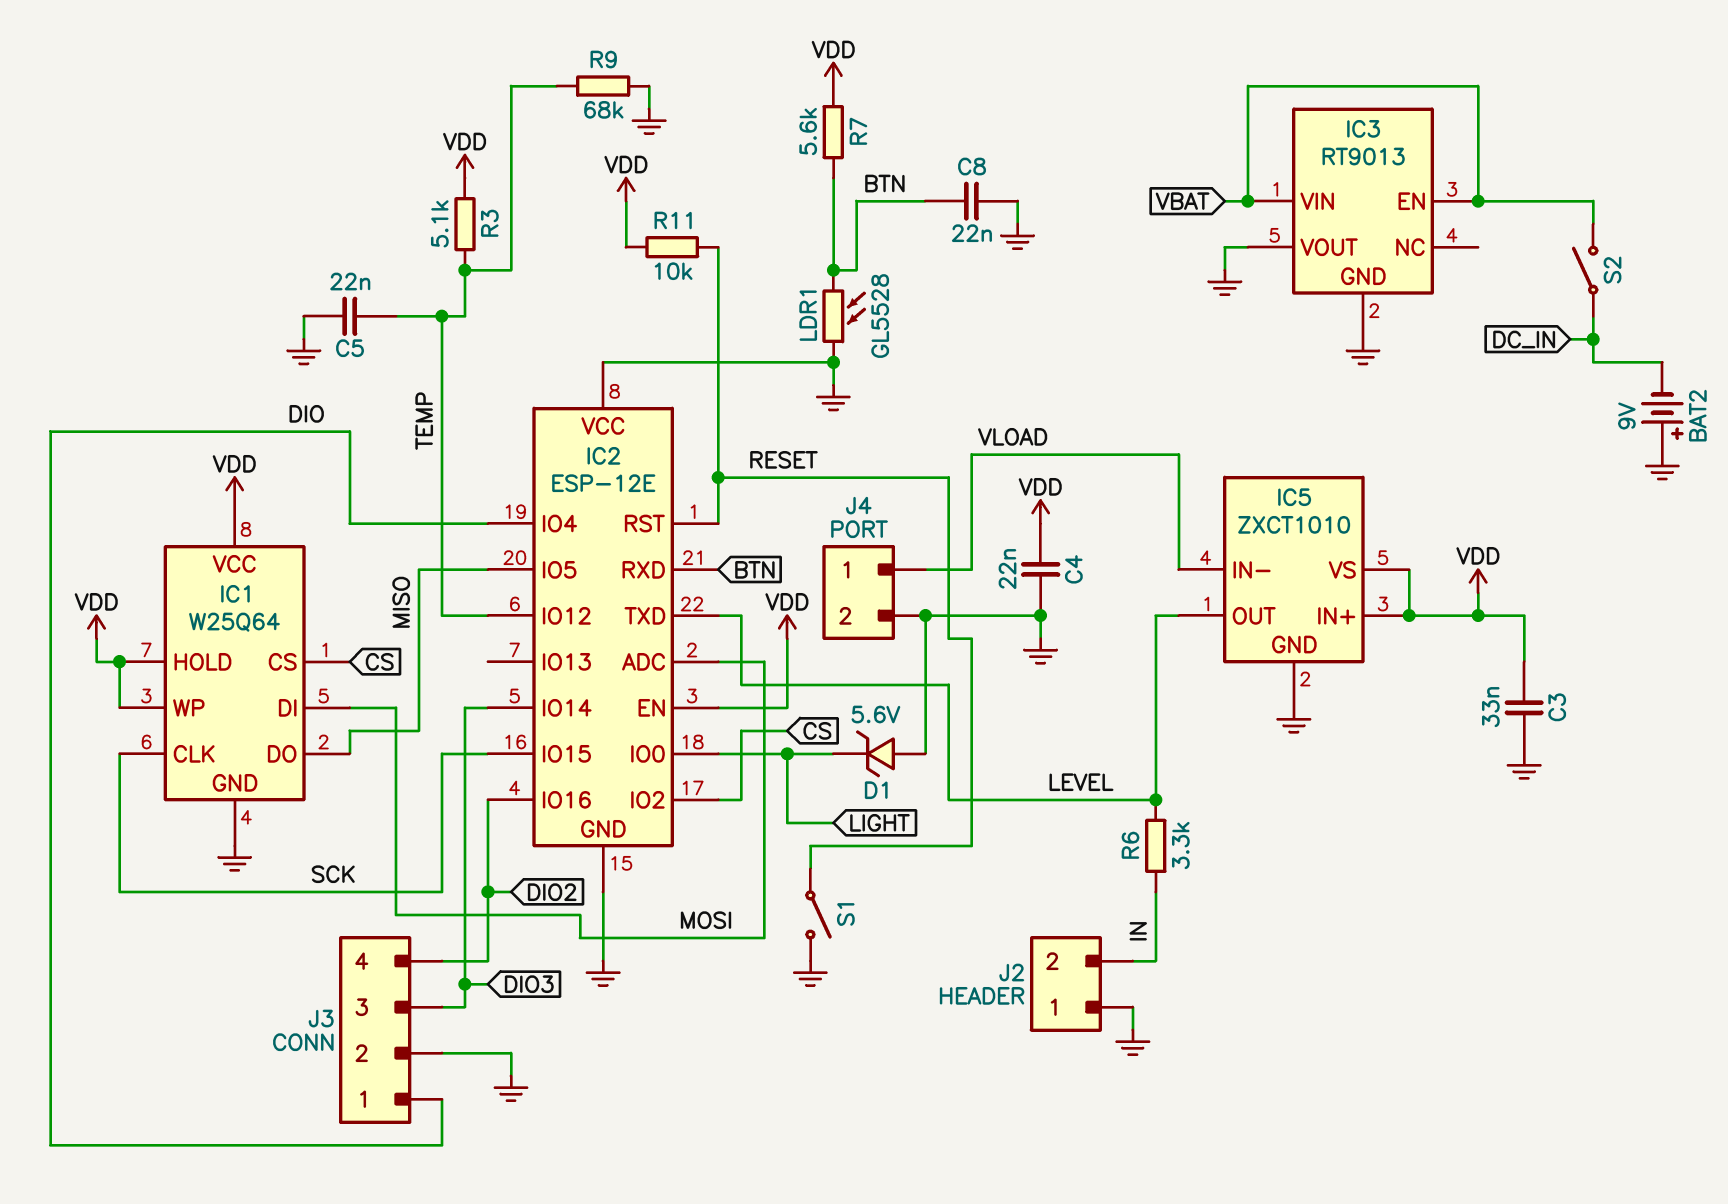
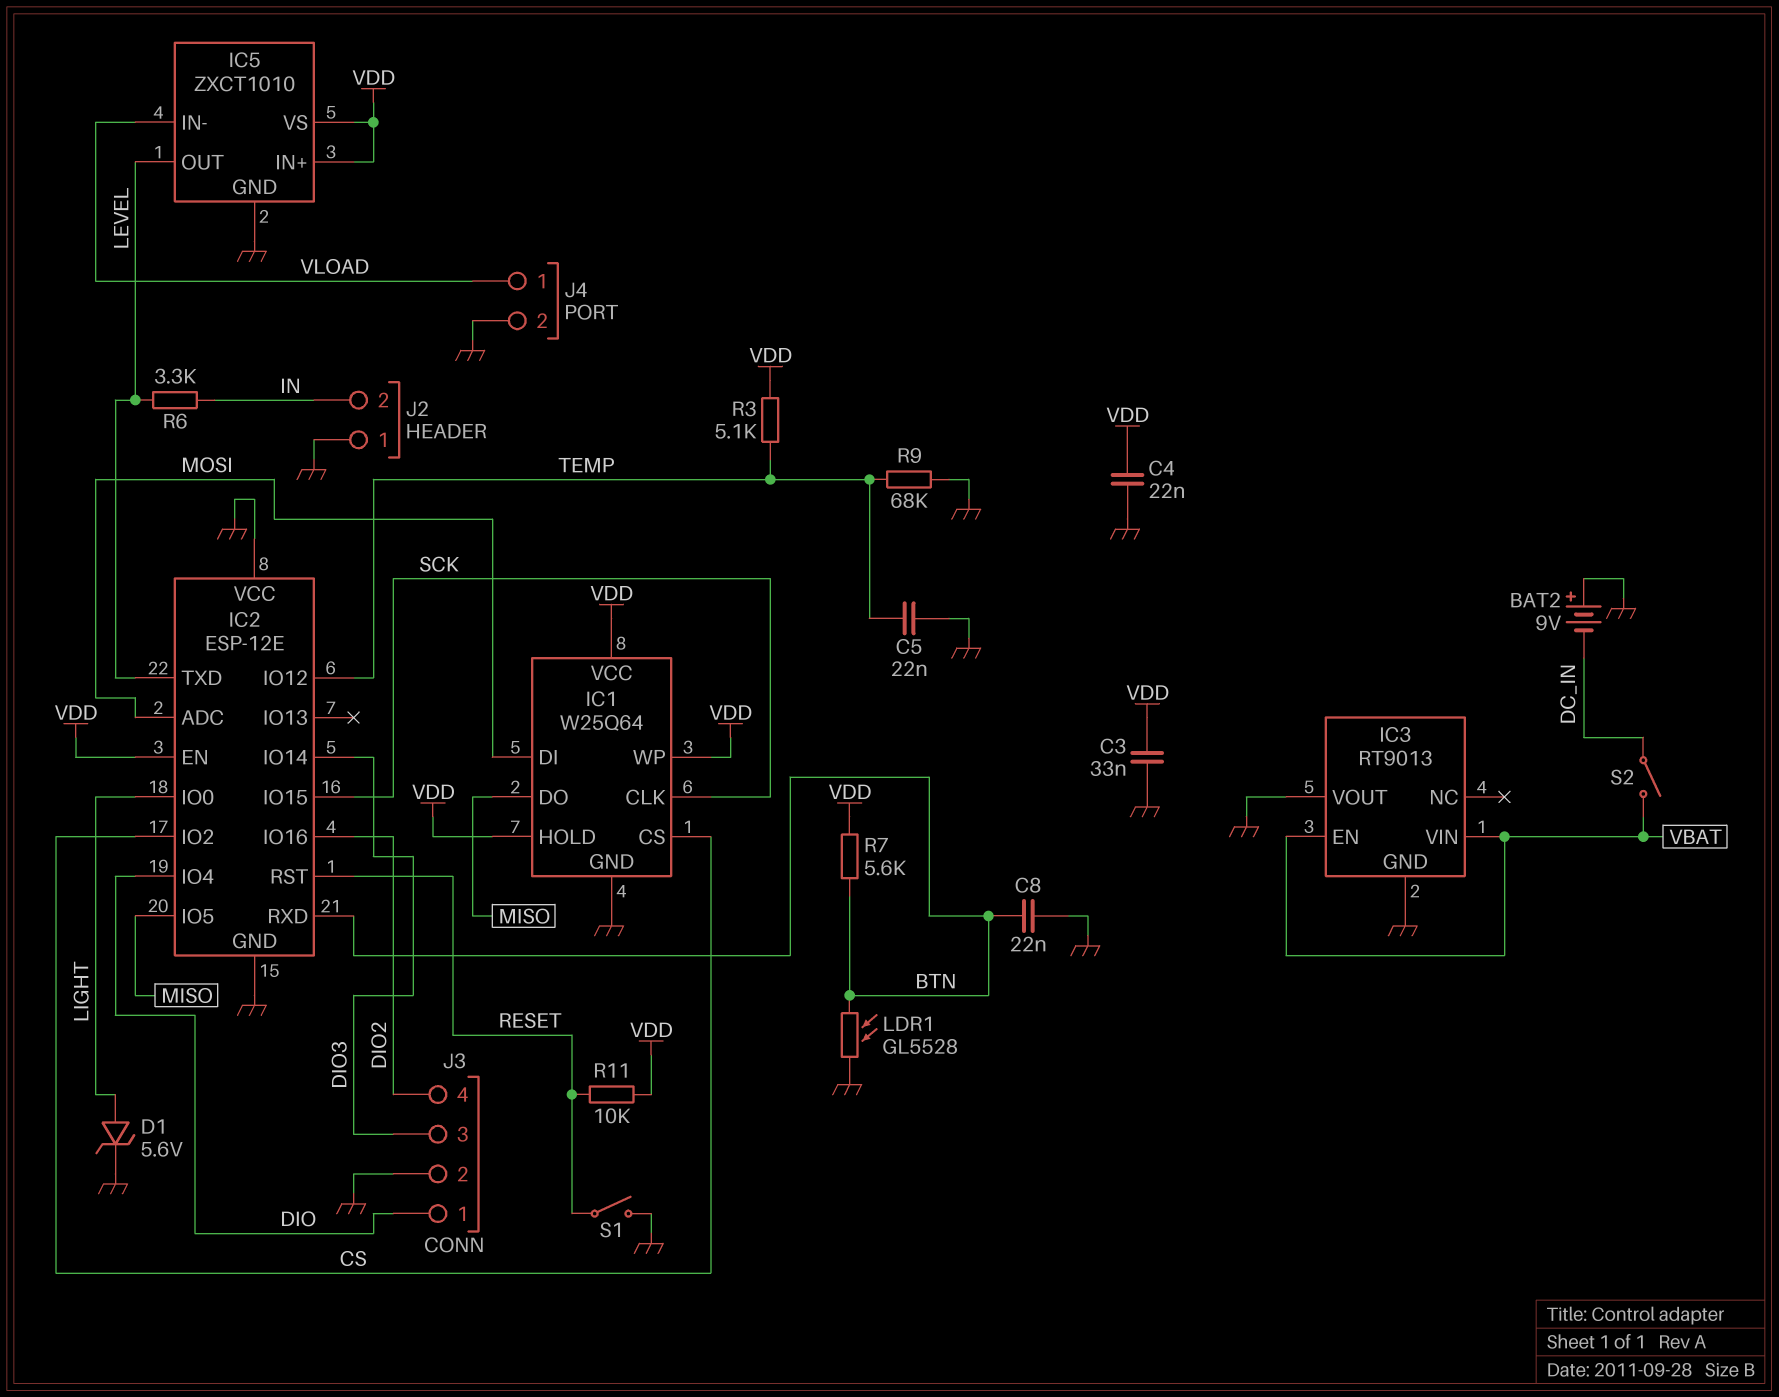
D1: zener 5.6V (A GND, K LIGHT) -> zener 5.6V (A LIGHT, K GND)

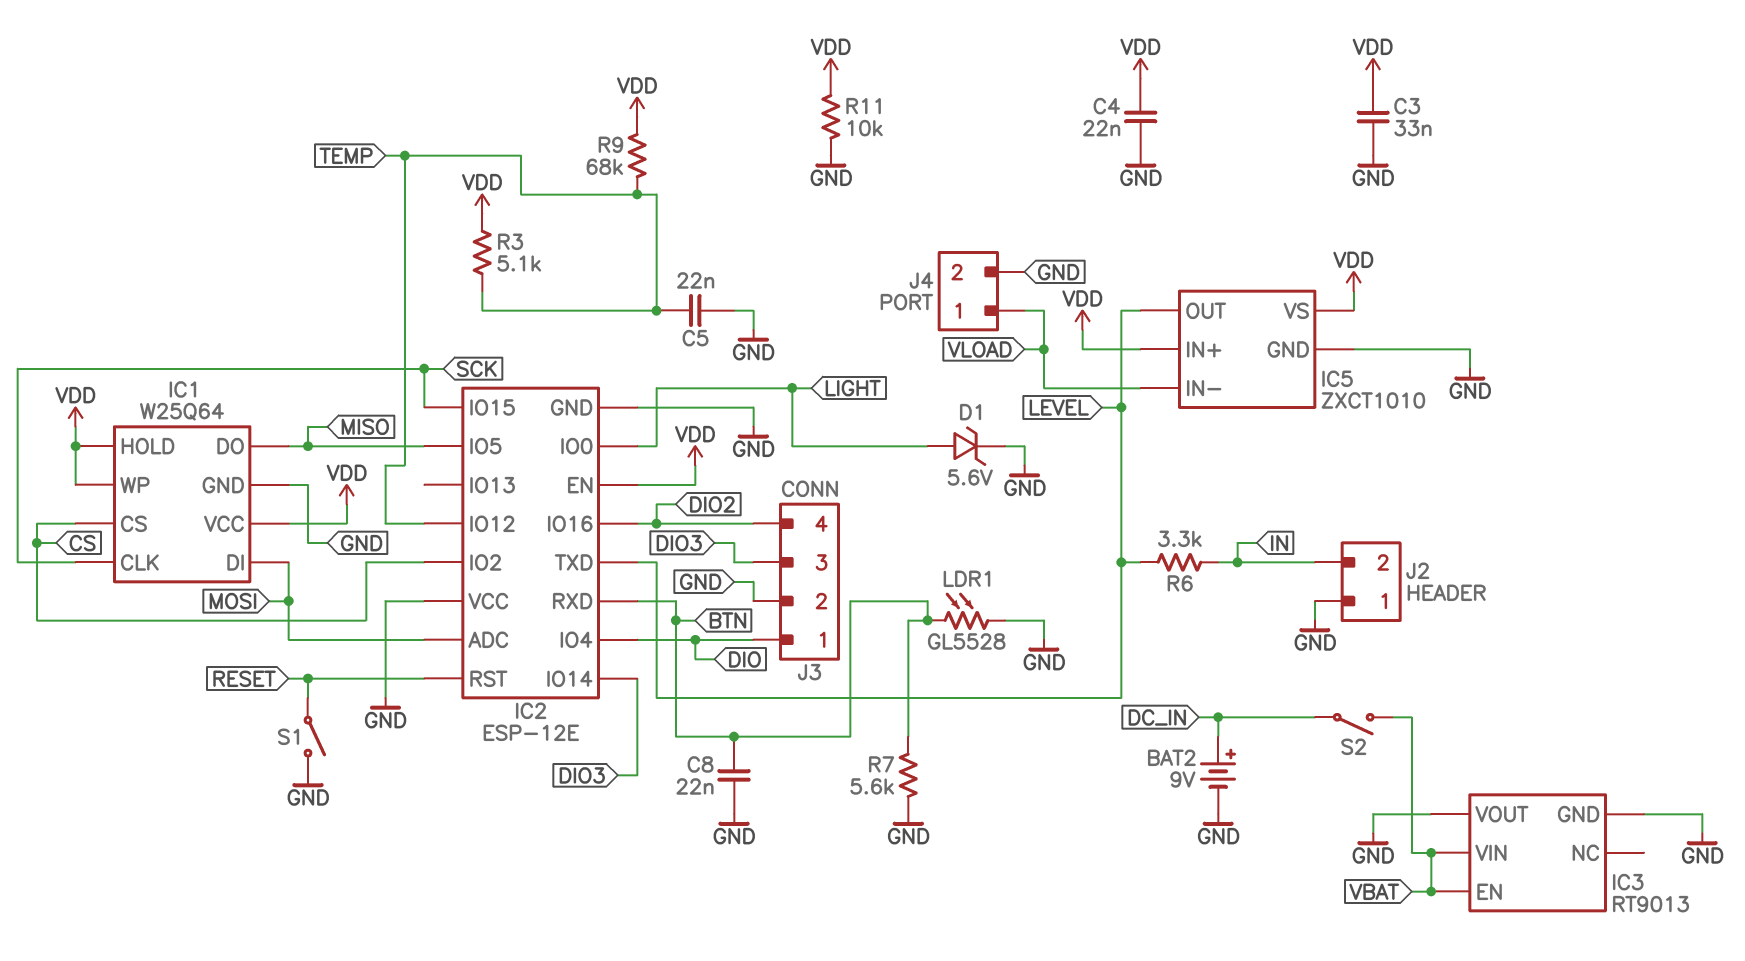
BAT2: 9V (plus GND, minus DC_IN) -> 9V (plus DC_IN, minus GND)
R7: 5.6k (BTN, VDD) -> 5.6k (BTN, GND)
R9: 68k (GND, TEMP) -> 68k (TEMP, VDD)
R11: 10k (RESET, VDD) -> 10k (GND, VDD)

